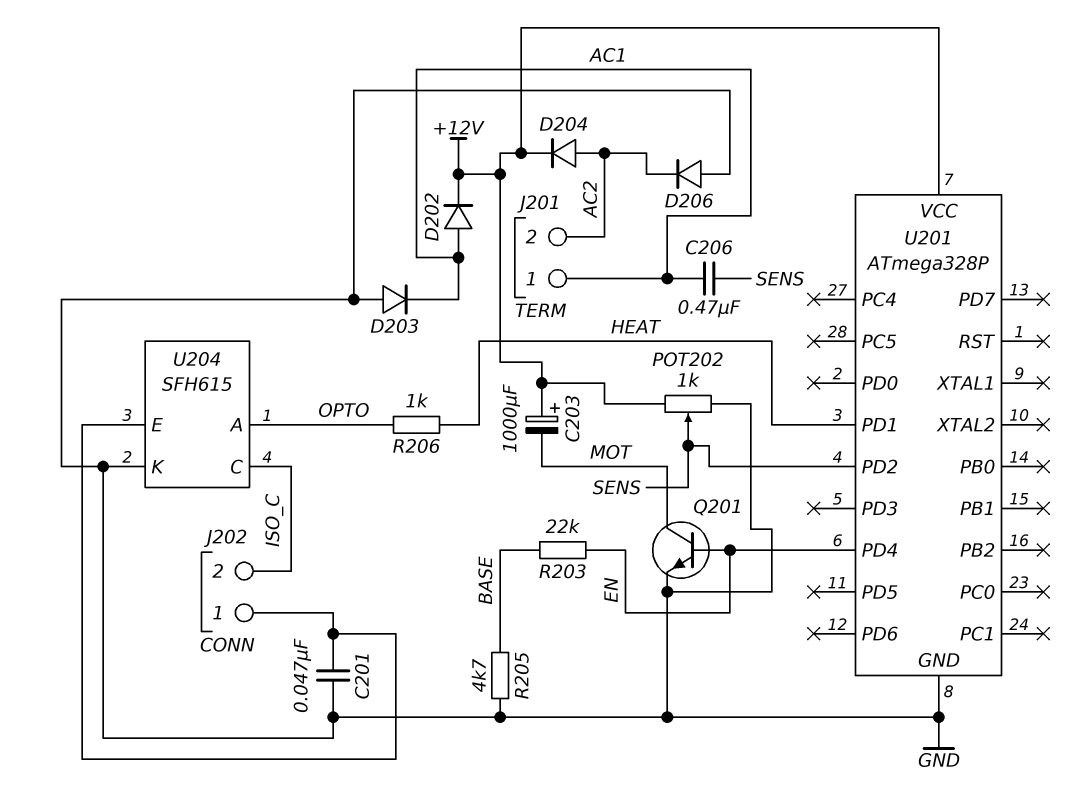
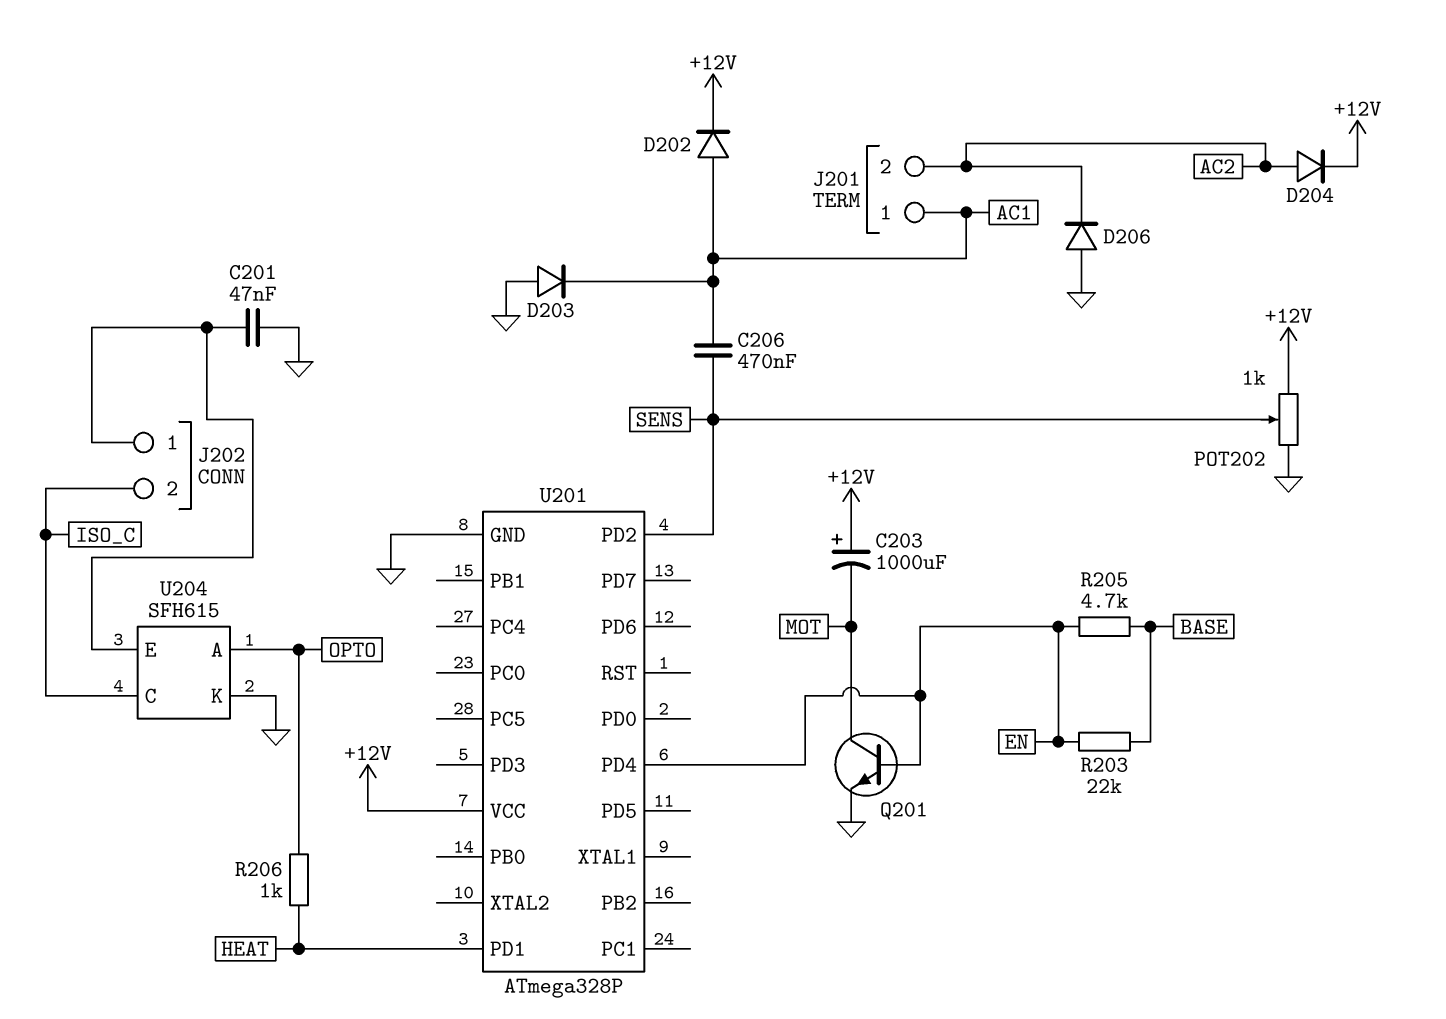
R205: 4.7k (BASE, GND) -> 4.7k (BASE, EN)

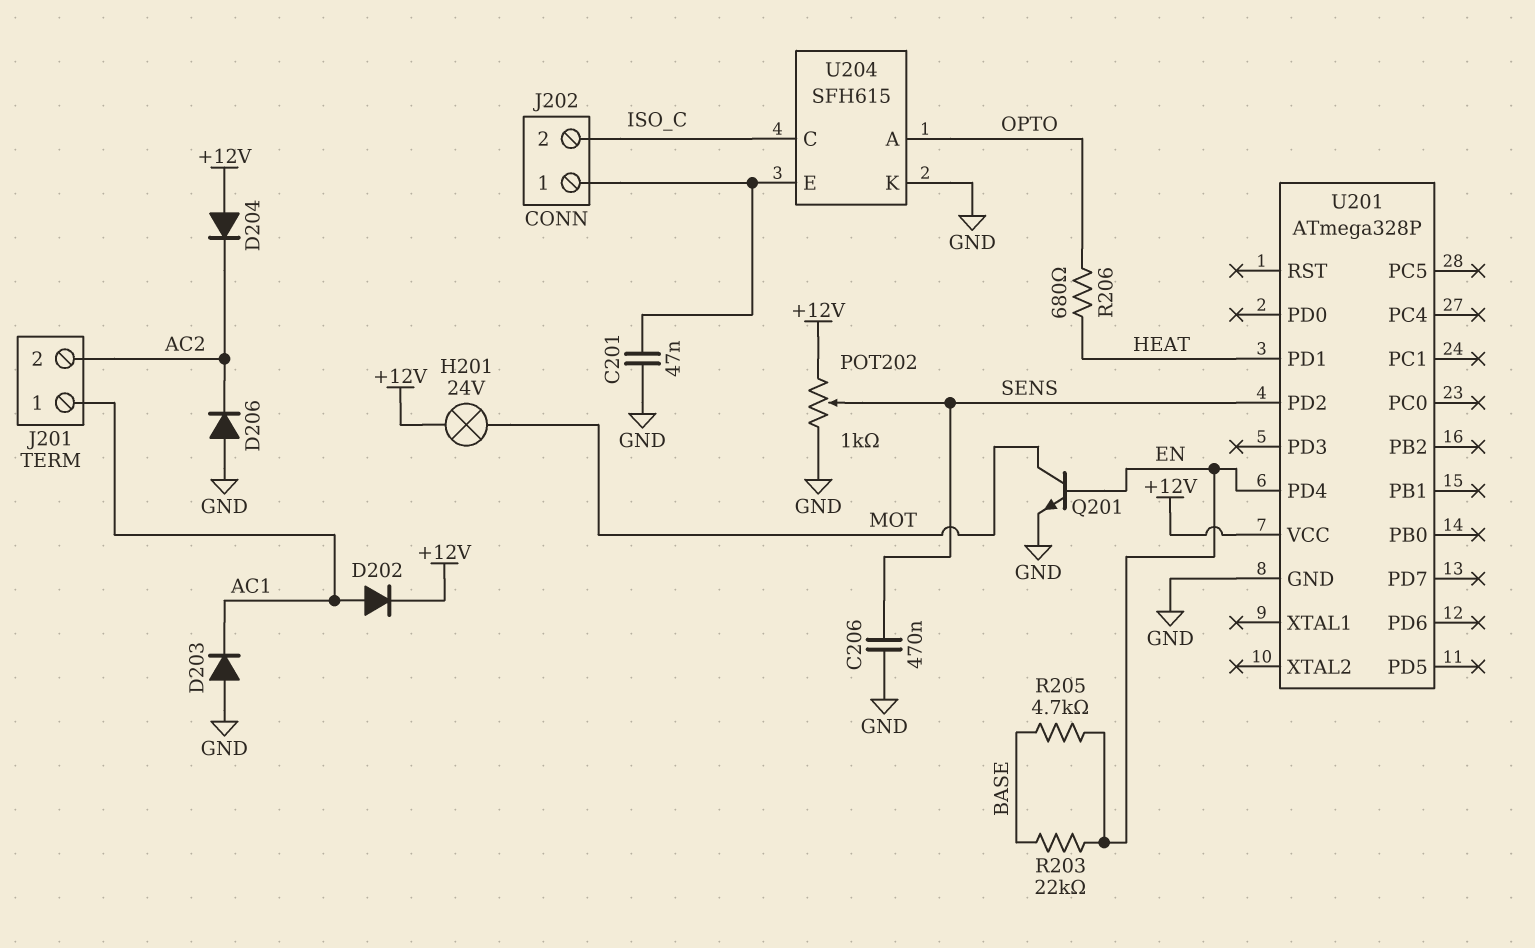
C203: 1000uF (plus +12V, minus MOT) -> none
C206: 470nF (AC1, SENS) -> 470nF (GND, SENS)
D204: diode (A AC2, K +12V) -> diode (A +12V, K AC2)
H201: none -> lamp 24V (+12V, MOT)
R206: 1k (HEAT, OPTO) -> 680 (HEAT, OPTO)

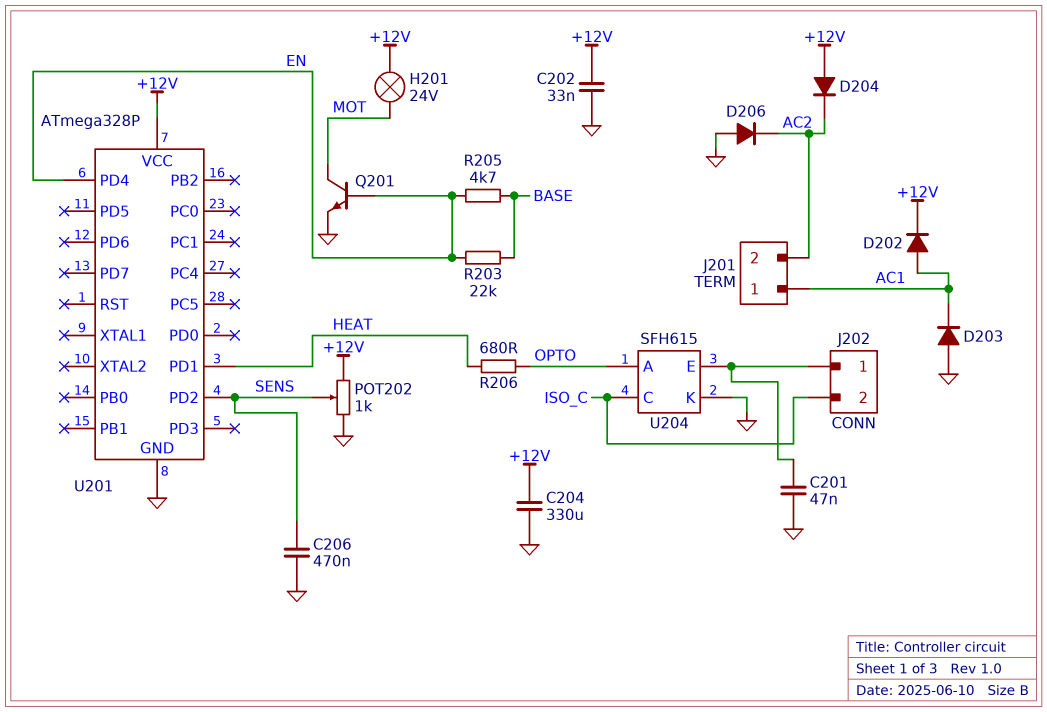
C202: none -> 33nF (+12V, GND)
C204: none -> 330uF (+12V, GND)

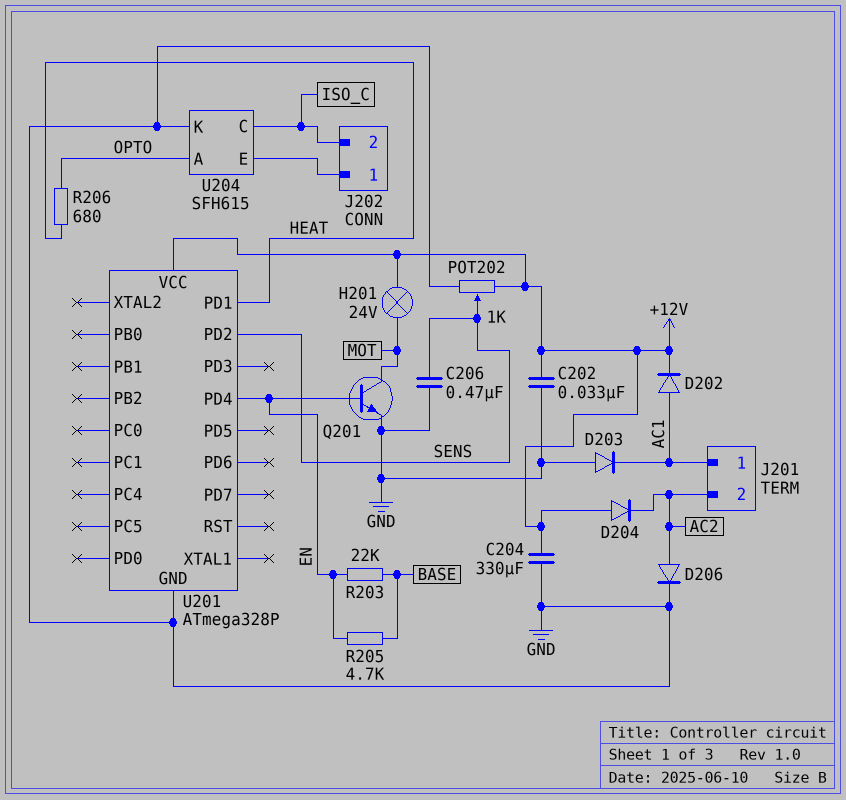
C201: 47nF (GND, J202/1) -> none
D206: diode (A GND, K AC2) -> diode (A AC2, K GND)

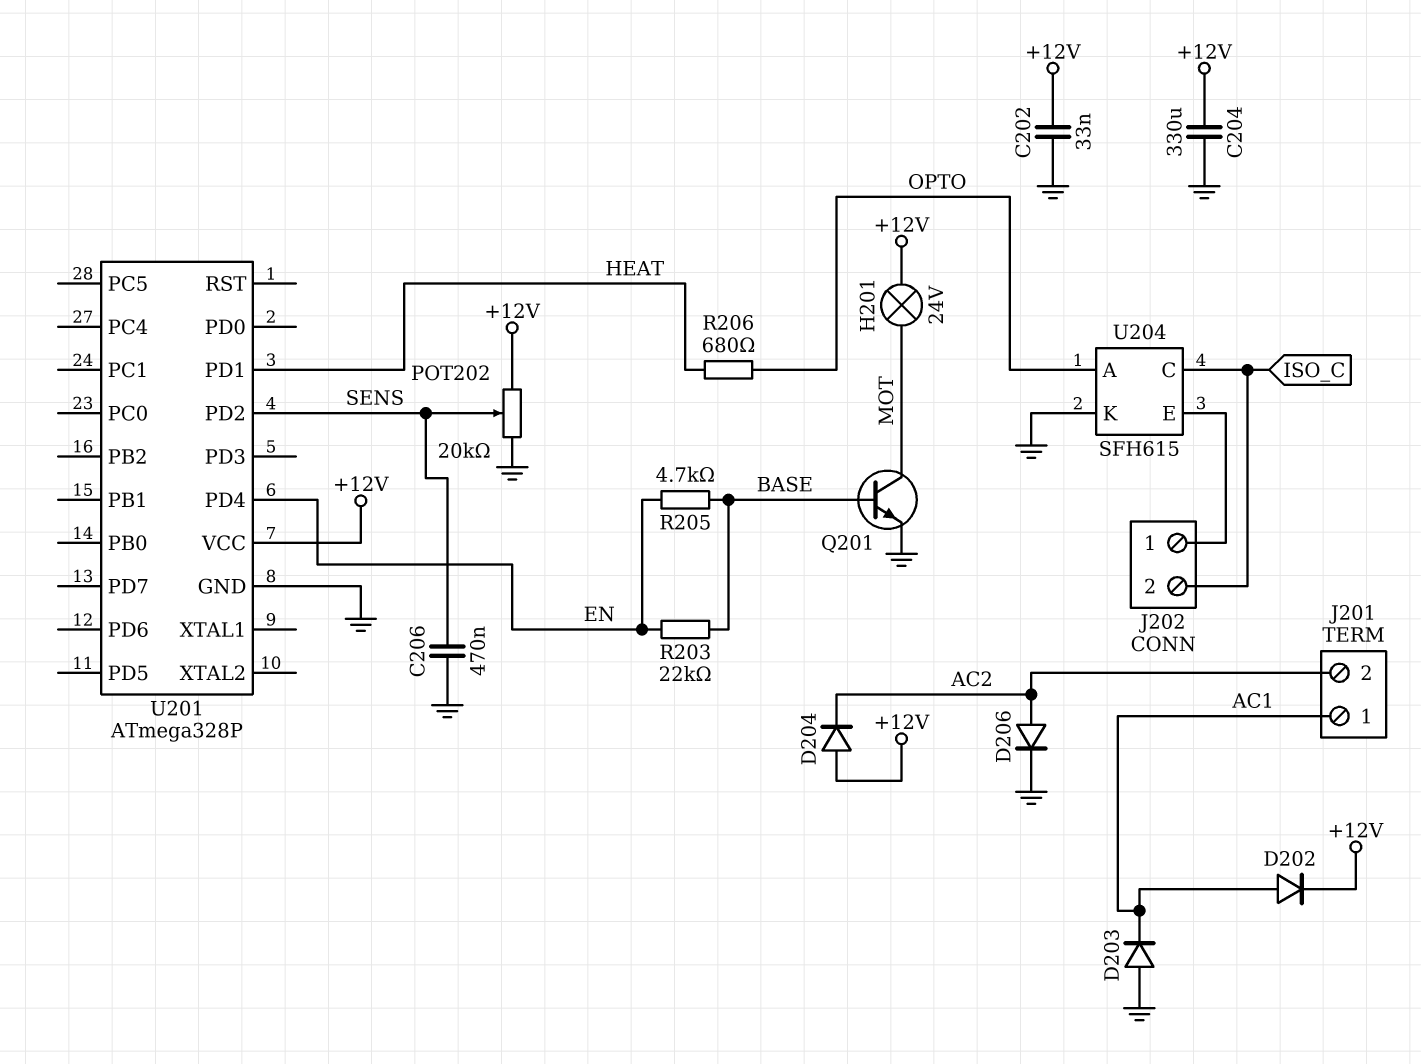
POT202: 1k (+12V, GND, wiper SENS) -> 20k (+12V, GND, wiper SENS)
Q201: NPN (B EN, C MOT, E GND) -> NPN (B BASE, C MOT, E GND)

